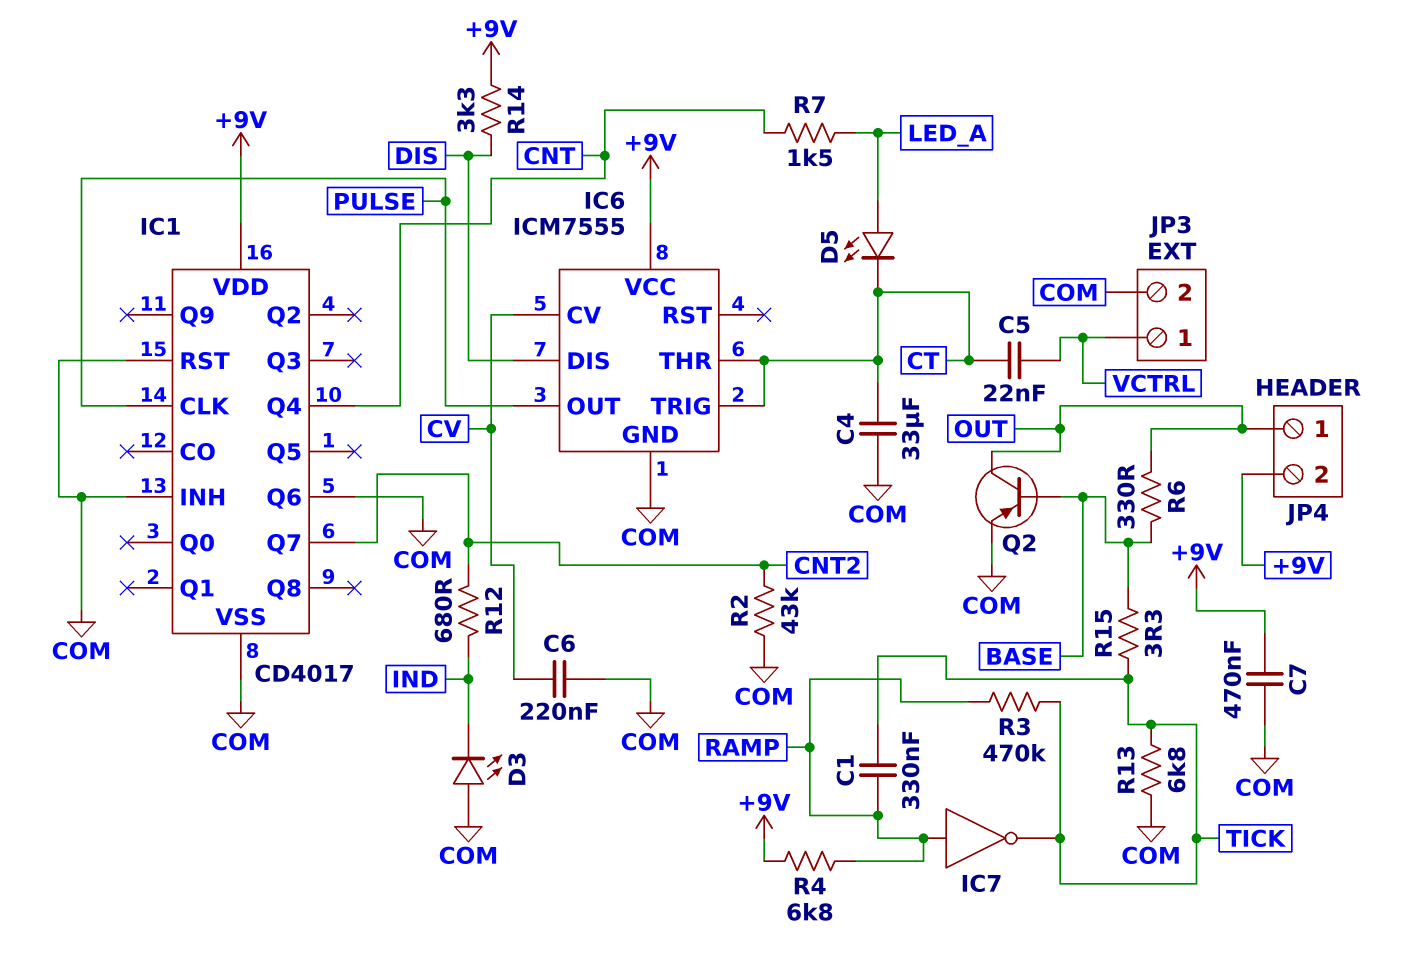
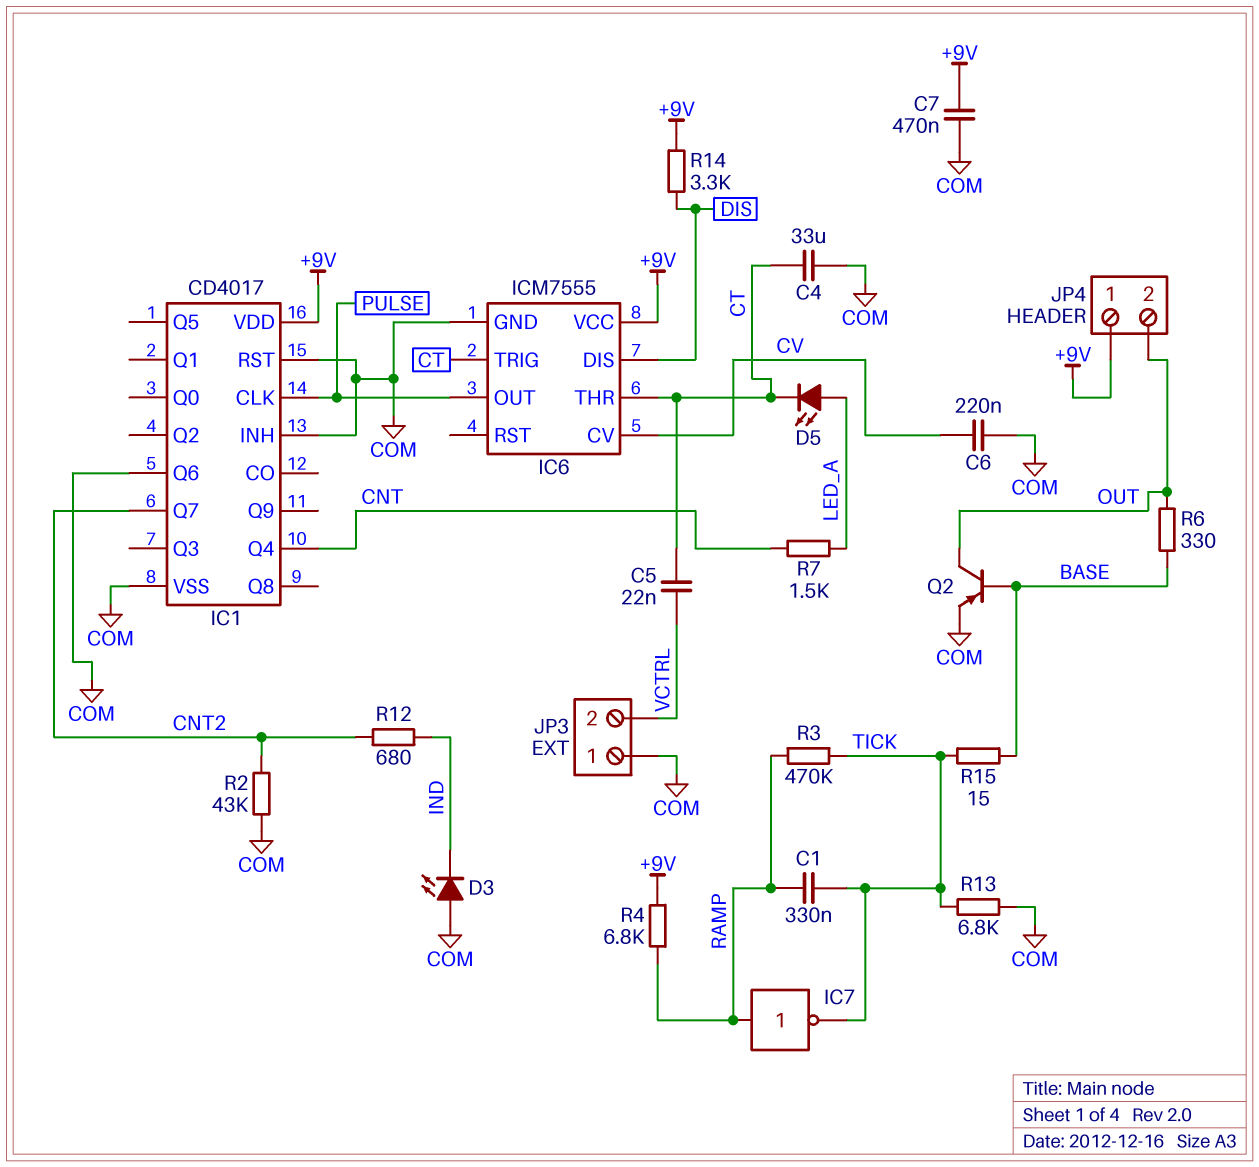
JP3 pin 1: VCTRL -> COM
JP3 pin 2: COM -> VCTRL
JP4 pin 1: OUT -> +9V
JP4 pin 2: +9V -> OUT
R15: 3.3 (BASE, TICK) -> 15 (BASE, TICK)

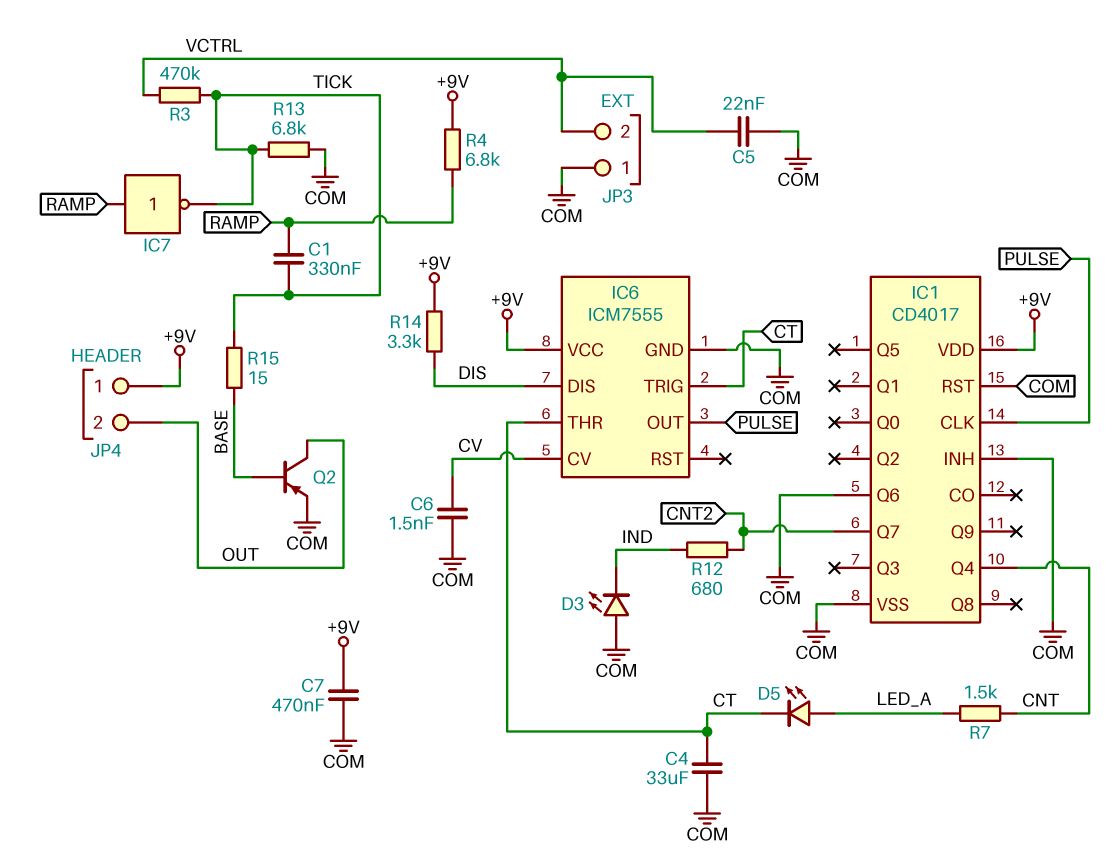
C5: 22nF (CT, VCTRL) -> 22nF (COM, VCTRL)
C6: 220nF (COM, CV) -> 1.5nF (COM, CV)
R2: 43k (CNT2, COM) -> none
R3: 470k (RAMP, TICK) -> 470k (TICK, VCTRL)
R6: 330 (BASE, OUT) -> none

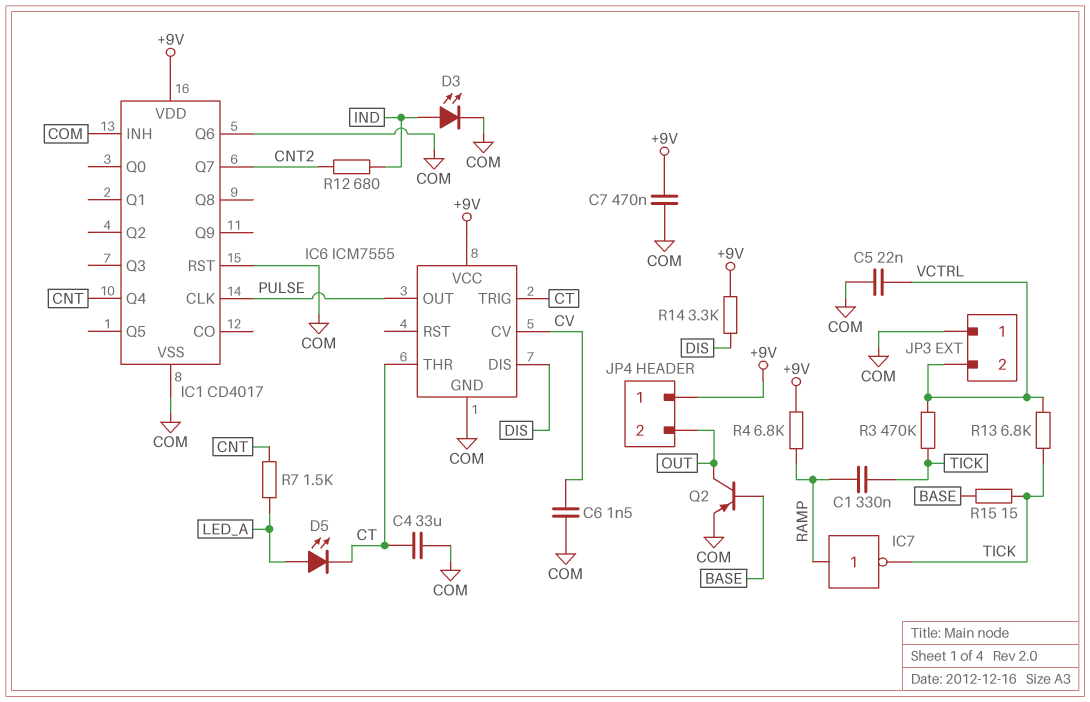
D3: LED (A COM, K IND) -> LED (A IND, K COM)
R13: 6.8k (COM, TICK) -> 6.8k (TICK, VCTRL)

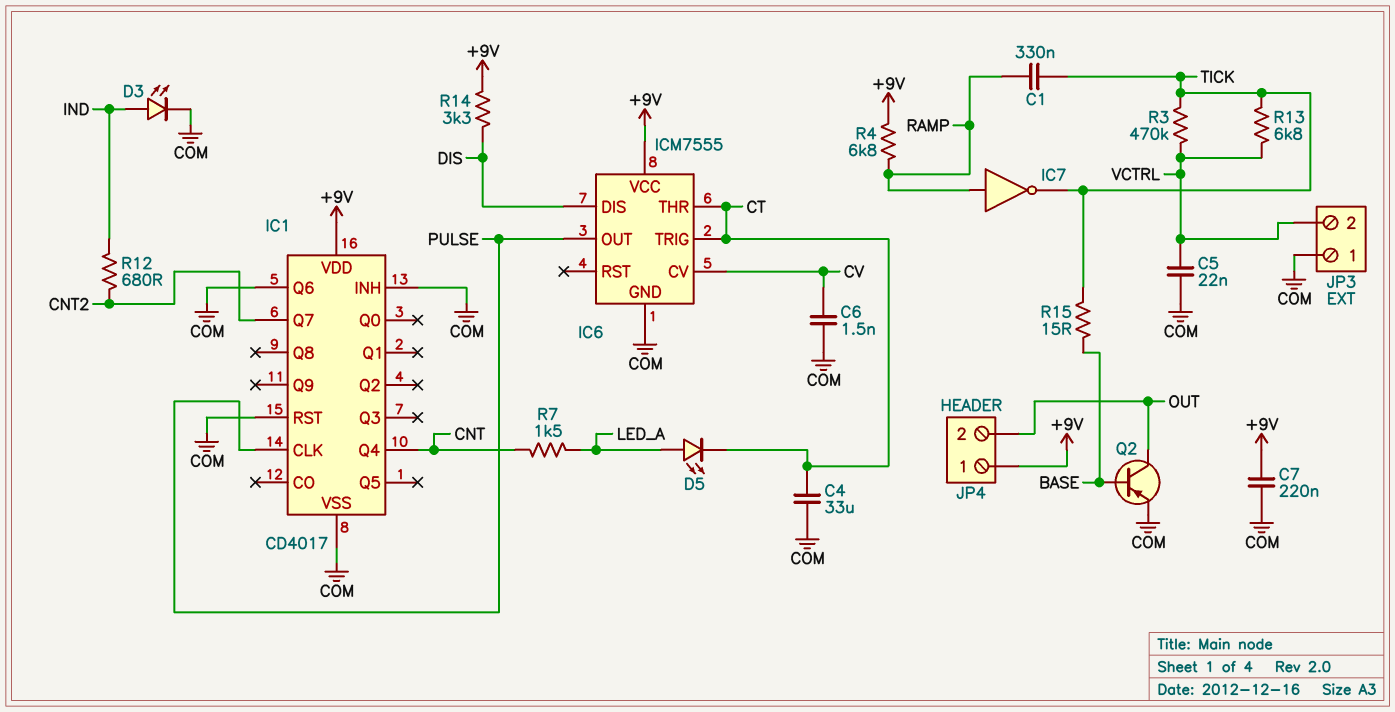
C7: 470nF (+9V, COM) -> 220nF (+9V, COM)

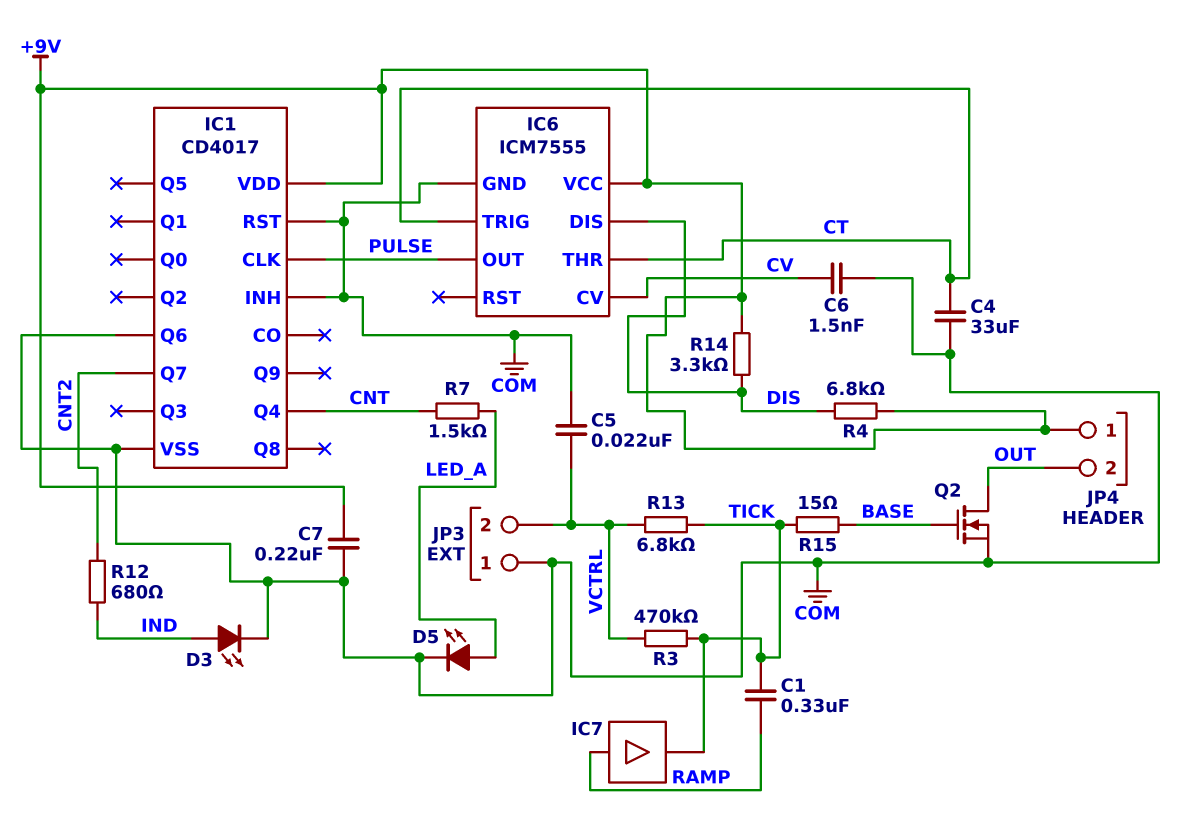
D5: LED (A LED_A, K CT) -> LED (A LED_A, K COM)
IC7: NOT (in RAMP, out TICK) -> buffer (in RAMP, out TICK)
Q2: PNP (B BASE, C OUT, E COM) -> NMOS (G BASE, D OUT, S COM)
R4: 6.8k (+9V, RAMP) -> 6.8k (+9V, DIS)

